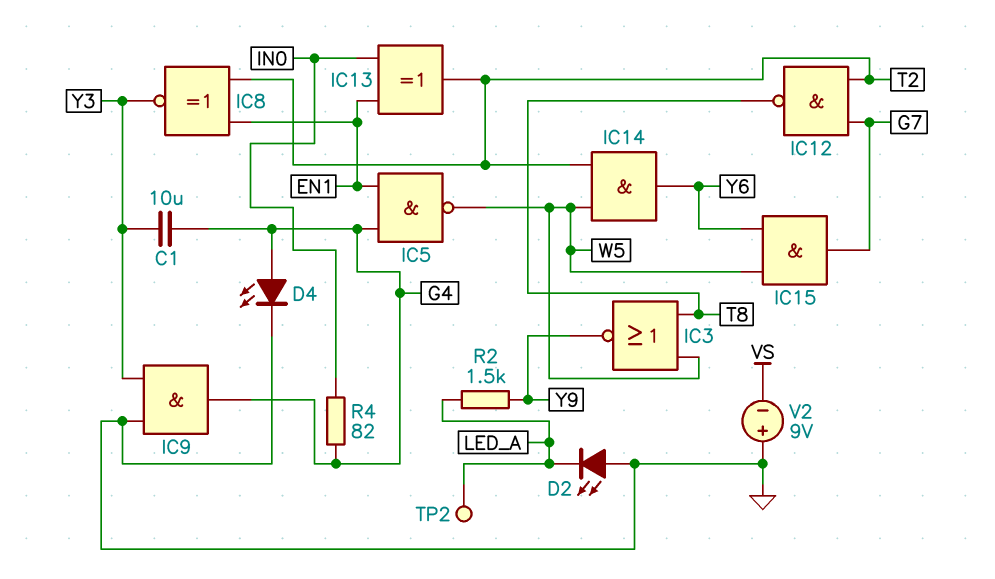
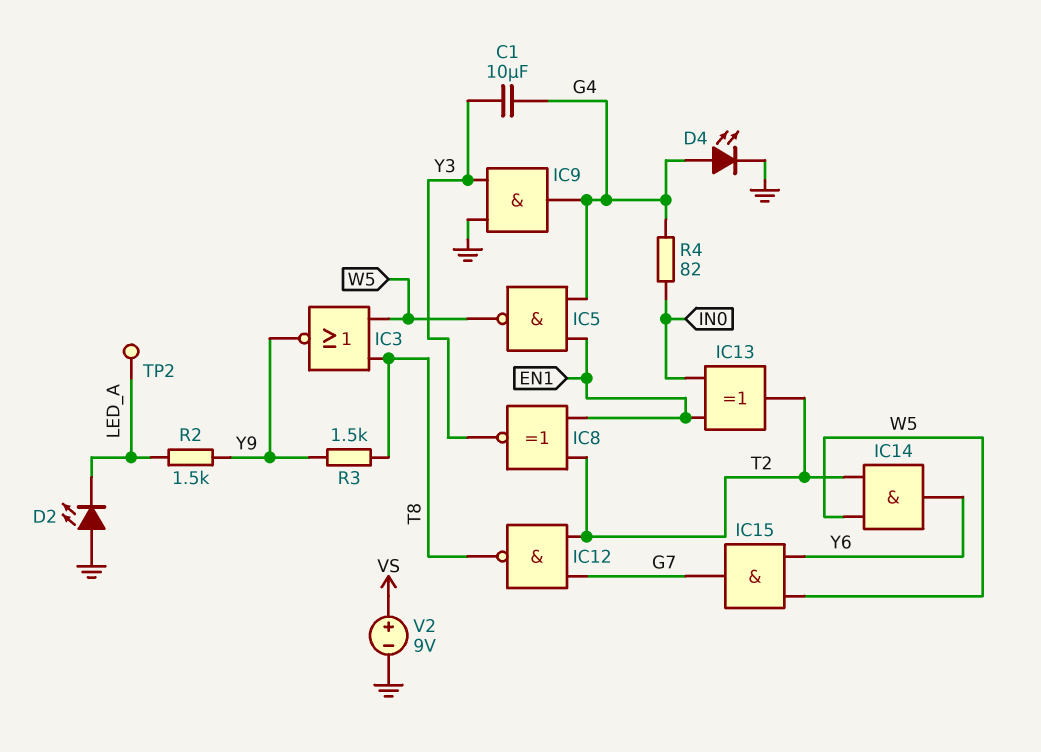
R3: none -> 1.5k (T8, Y9)
V2: 9V (plus GND, minus VS) -> 9V (plus VS, minus GND)

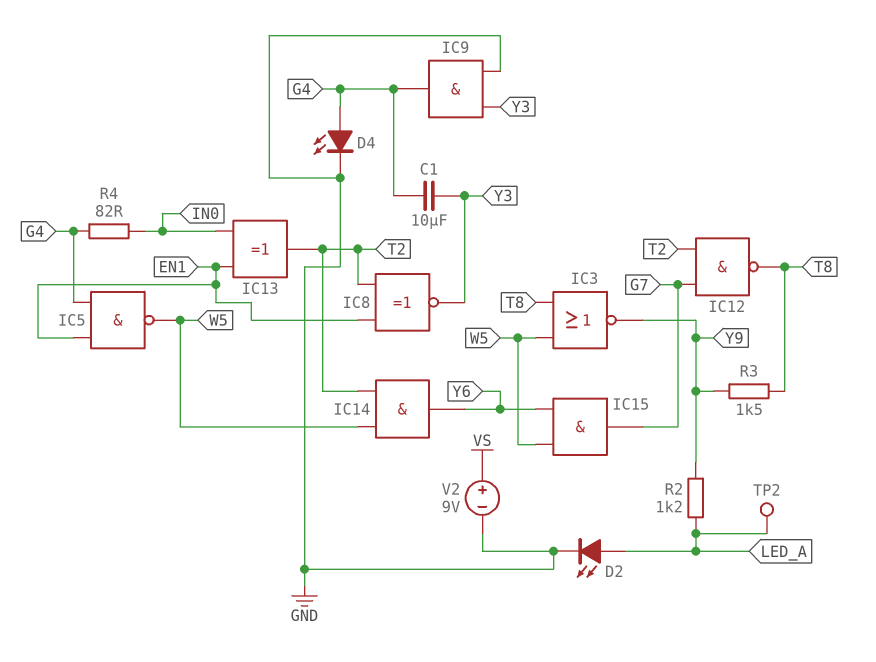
D2: LED (A GND, K LED_A) -> LED (A LED_A, K GND)
R2: 1.5k (LED_A, Y9) -> 1.2k (LED_A, Y9)

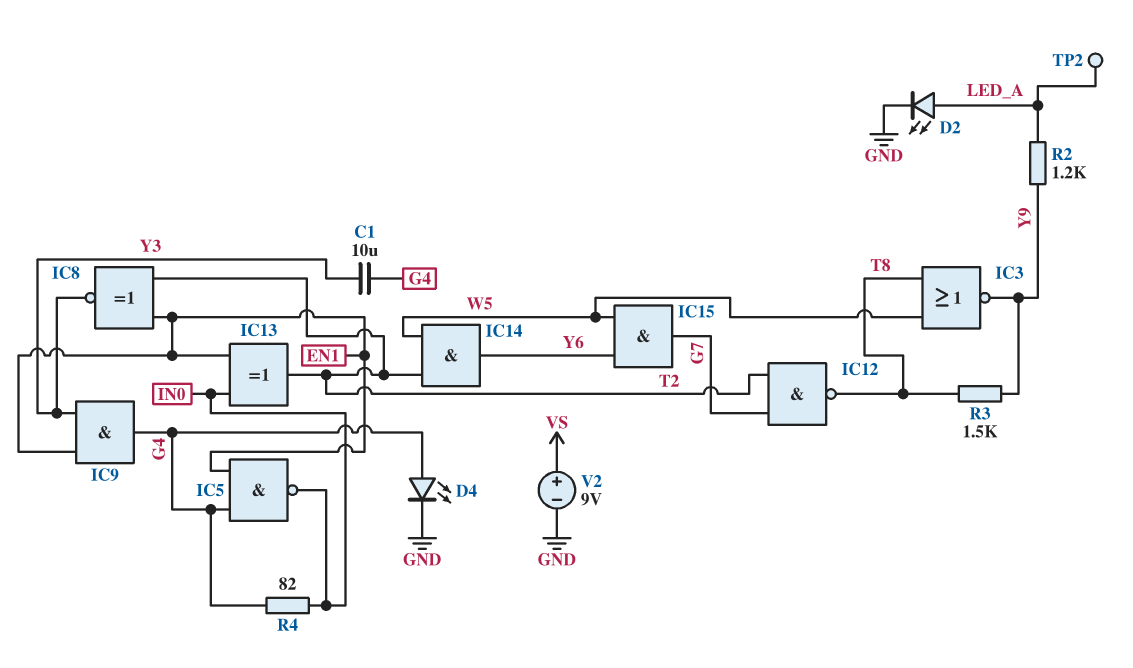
IC5: NAND (in EN1, in G4, out W5) -> NAND (in EN1, in G4, out IN0)
IC9: AND (in GND, in Y3, out G4) -> AND (in EN1, in Y3, out G4)

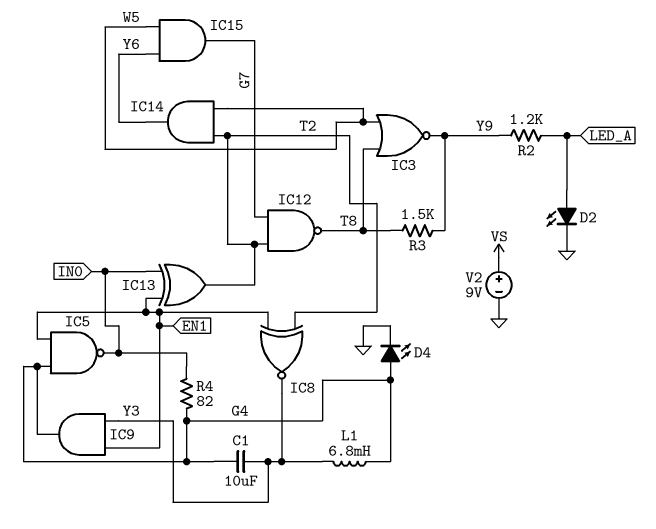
L1: none -> 6.8mH (G4, Y3)
TP2: test point (LED_A) -> none

